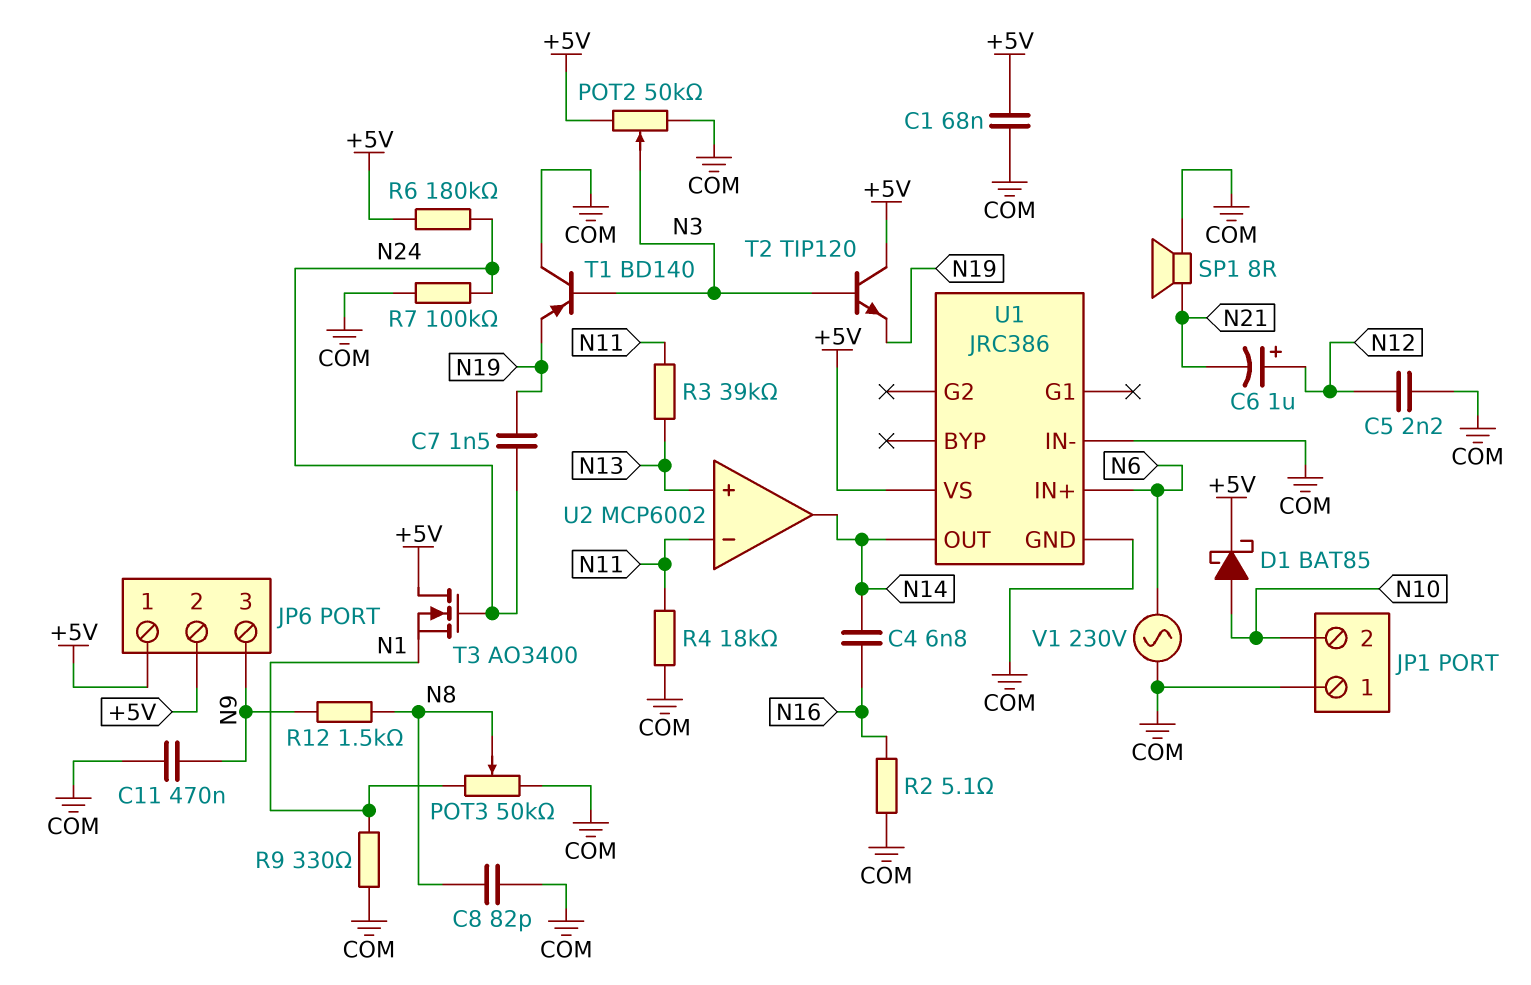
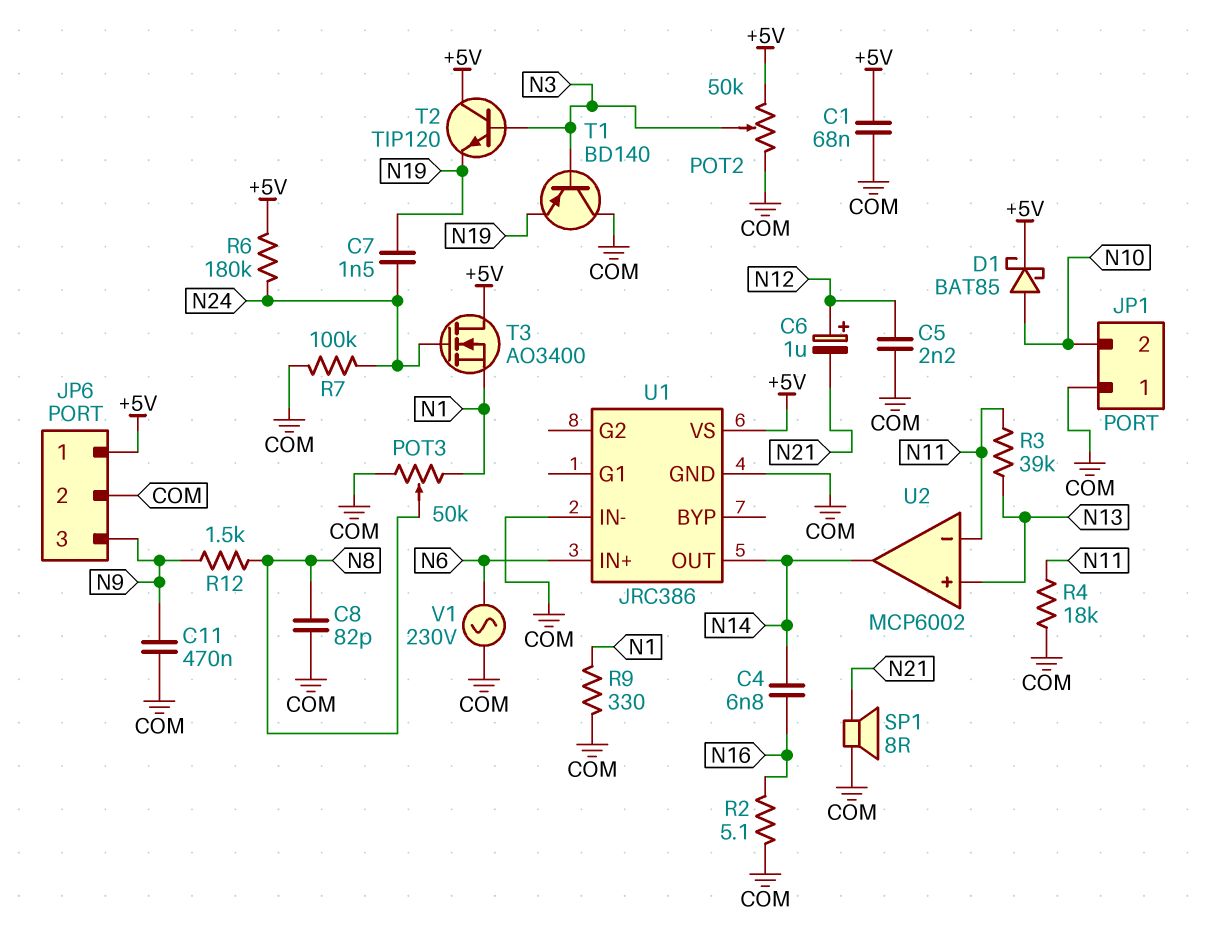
JP6 pin 2: +5V -> COM

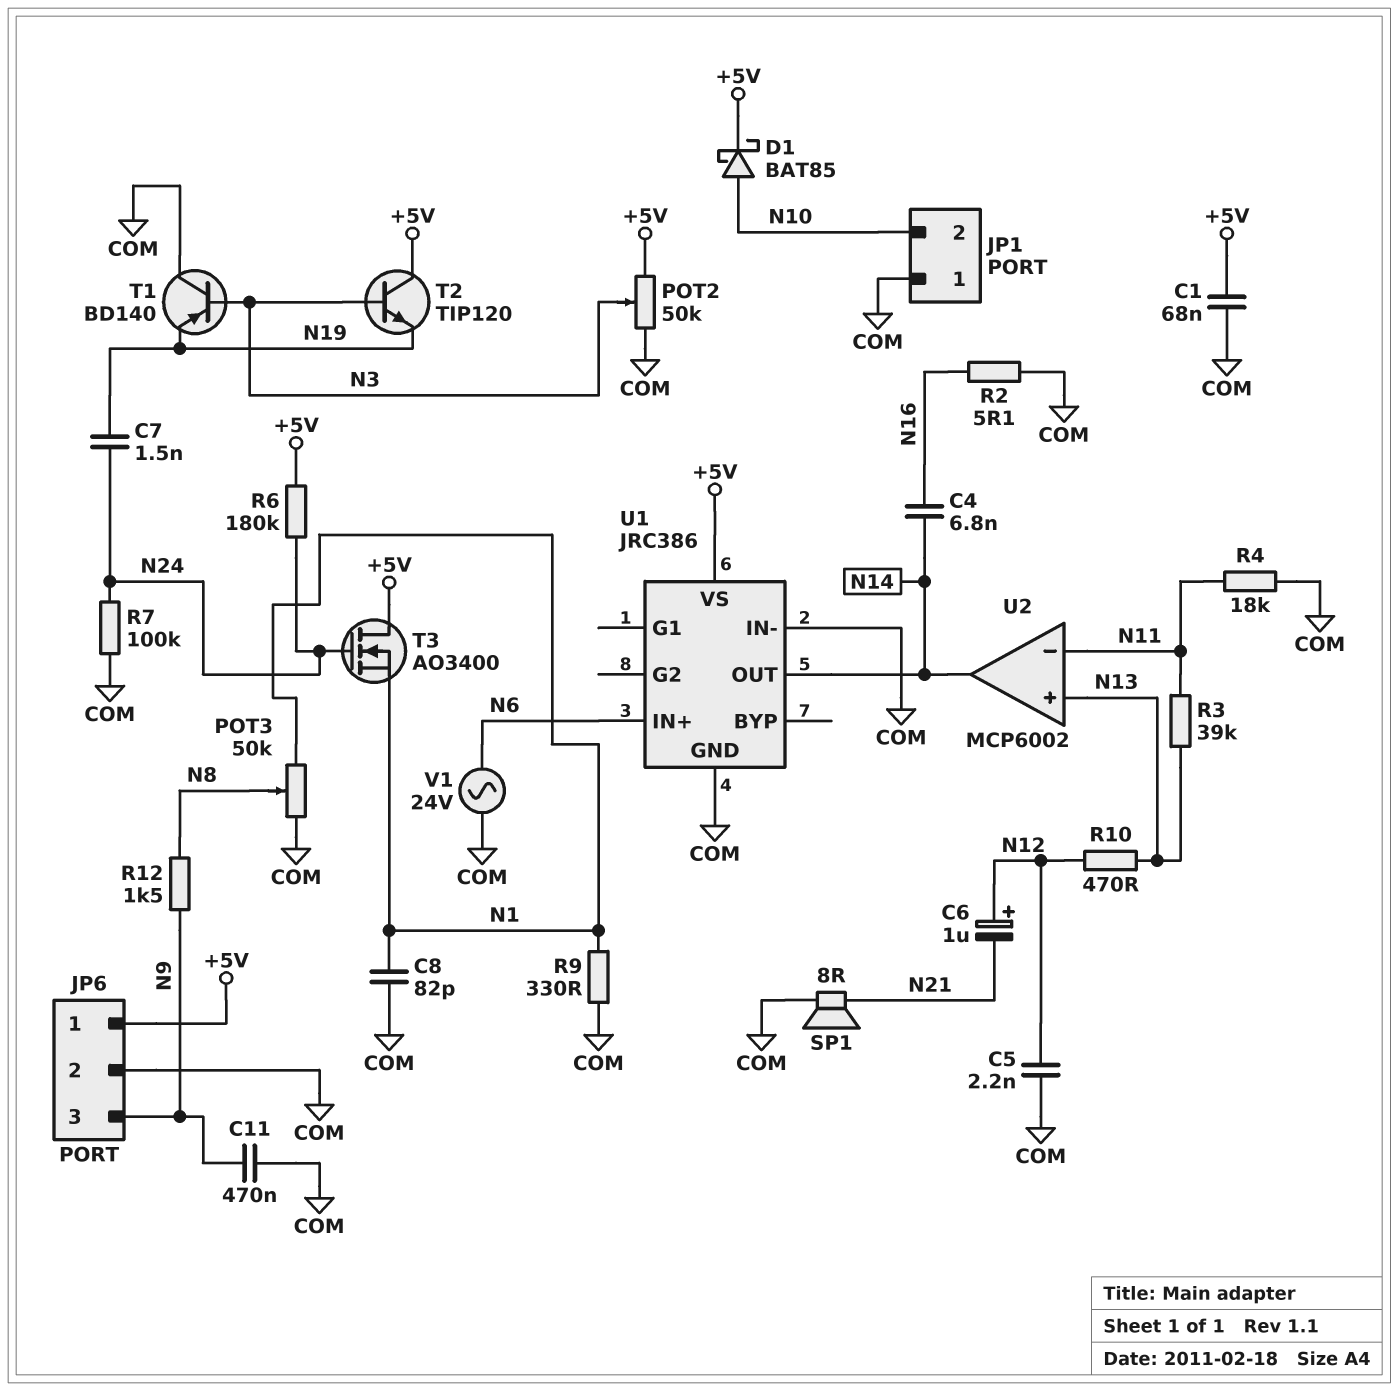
C8: 82pF (COM, N8) -> 82pF (COM, N1)
R10: none -> 470 (N12, N13)
V1: AC 230V (COM, N6) -> AC 24V (COM, N6)

